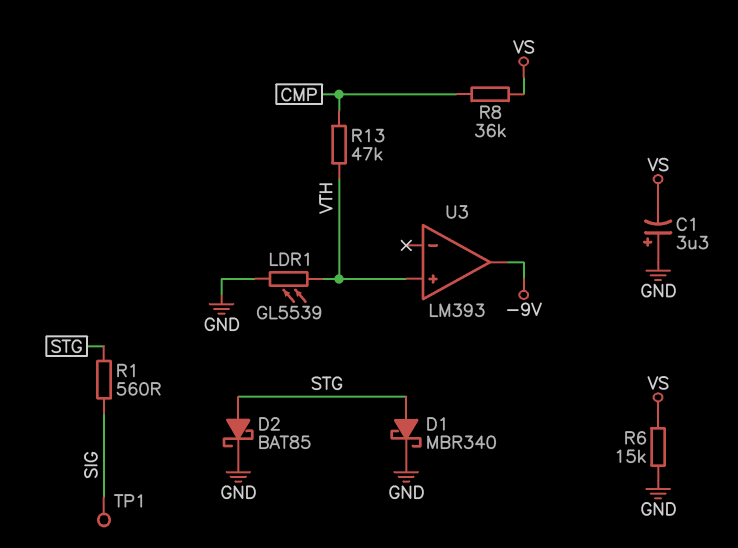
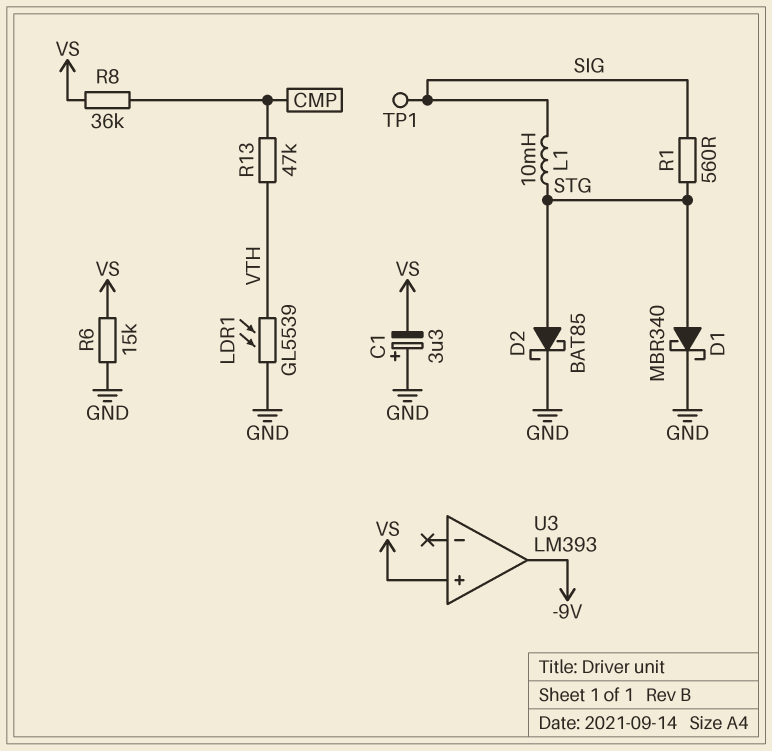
L1: none -> 10mH (SIG, STG)
U3 pin in+: VTH -> VS

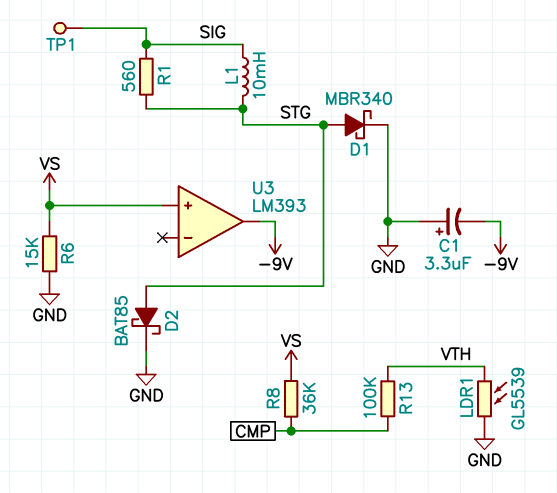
C1: 3.3uF (plus GND, minus VS) -> 3.3uF (plus GND, minus -9V)
R13: 47k (CMP, VTH) -> 100k (CMP, VTH)

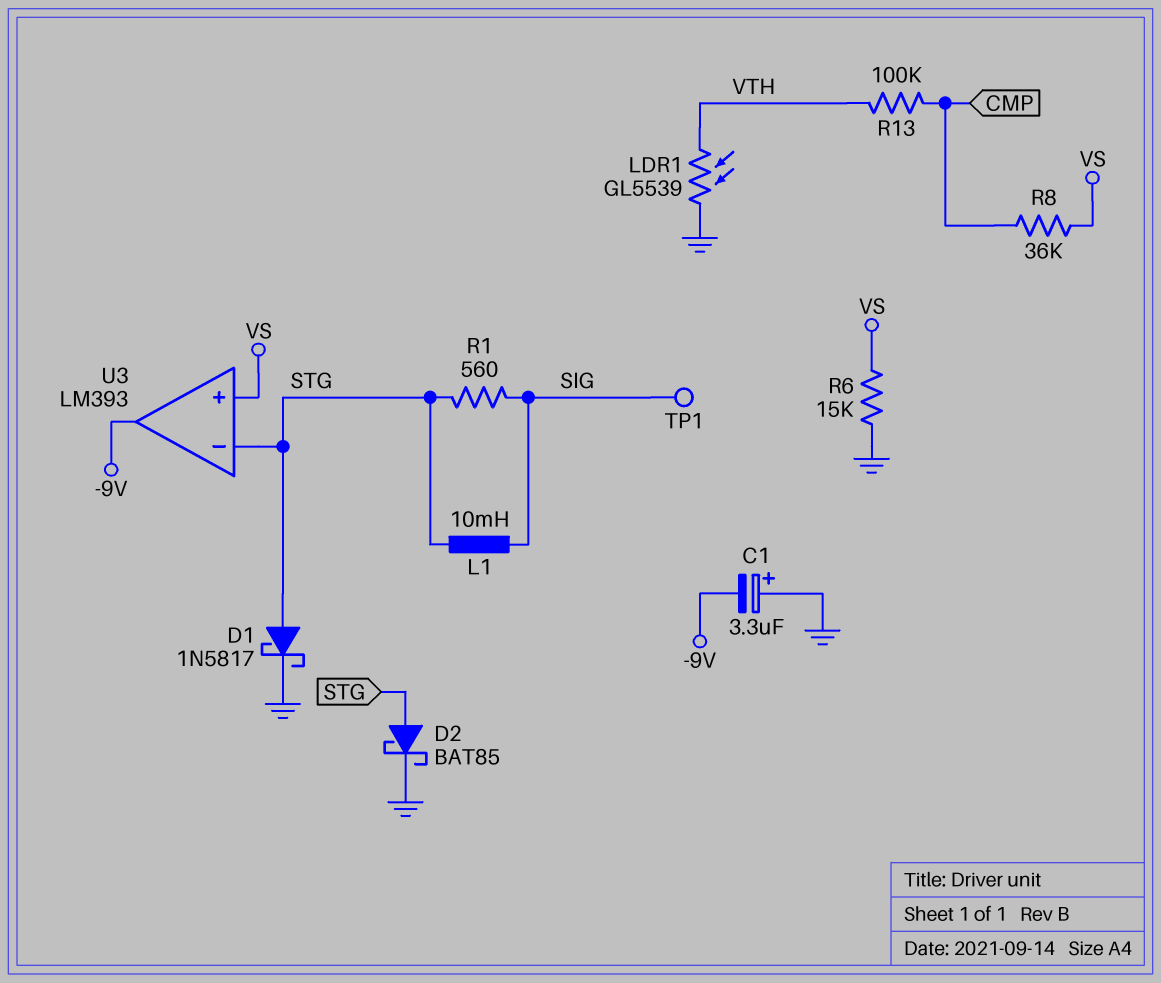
D1: schottky MBR340 (A STG, K GND) -> schottky 1N5817 (A STG, K GND)
U3 pin in-: none -> STG

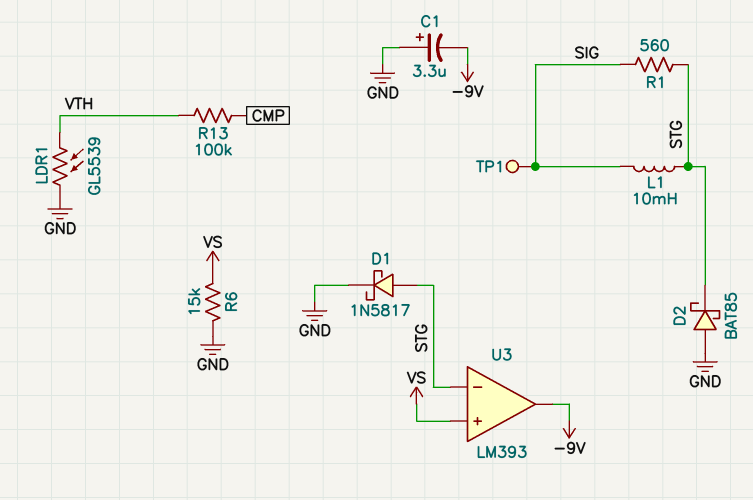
D2: schottky BAT85 (A STG, K GND) -> schottky BAT85 (A GND, K STG)
R8: 36k (CMP, VS) -> none

